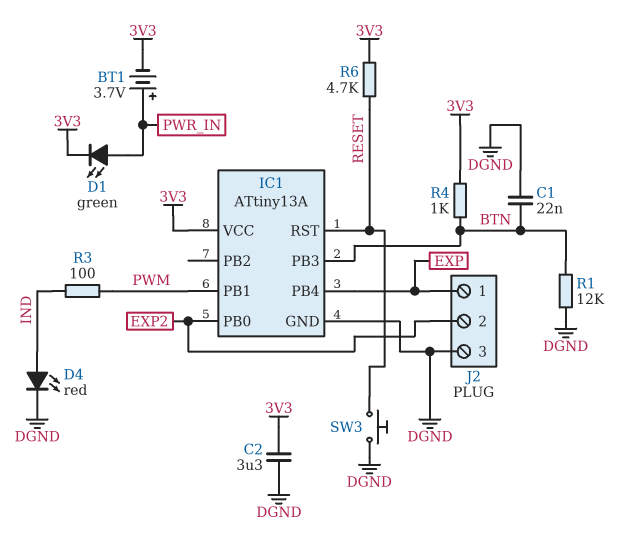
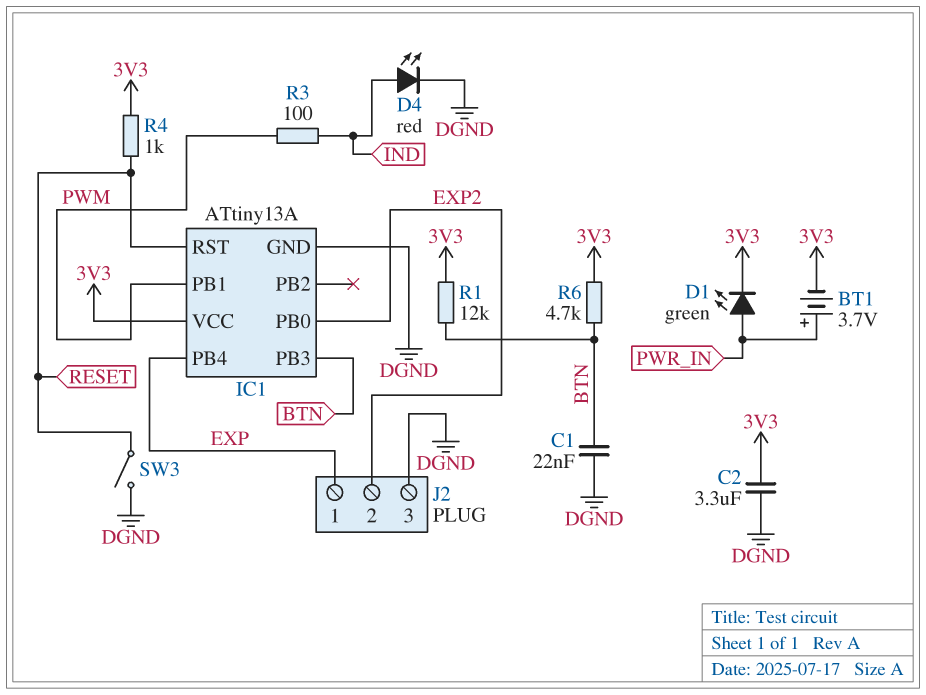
R1: 12k (BTN, DGND) -> 12k (3V3, BTN)
R4: 1k (3V3, BTN) -> 1k (3V3, RESET)
R6: 4.7k (3V3, RESET) -> 4.7k (3V3, BTN)
SW3: button (DGND, RESET) -> switch (DGND, RESET)

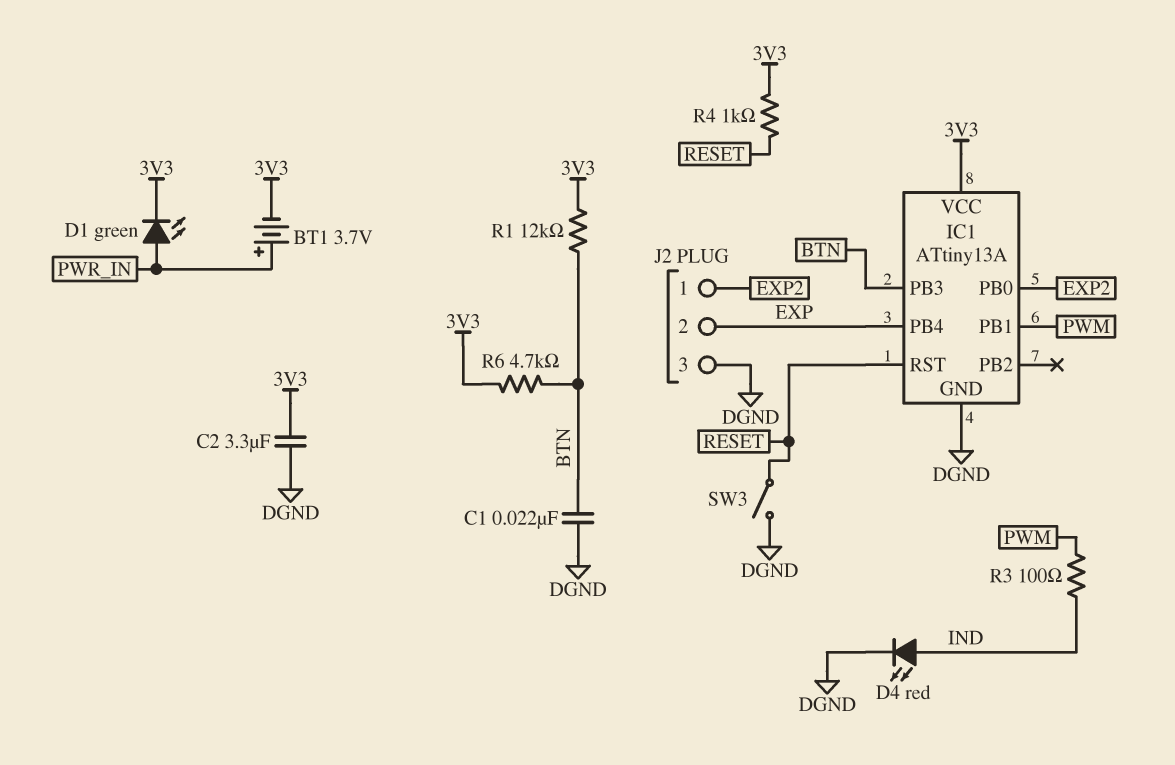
J2 pin 1: EXP -> EXP2
J2 pin 2: EXP2 -> EXP

